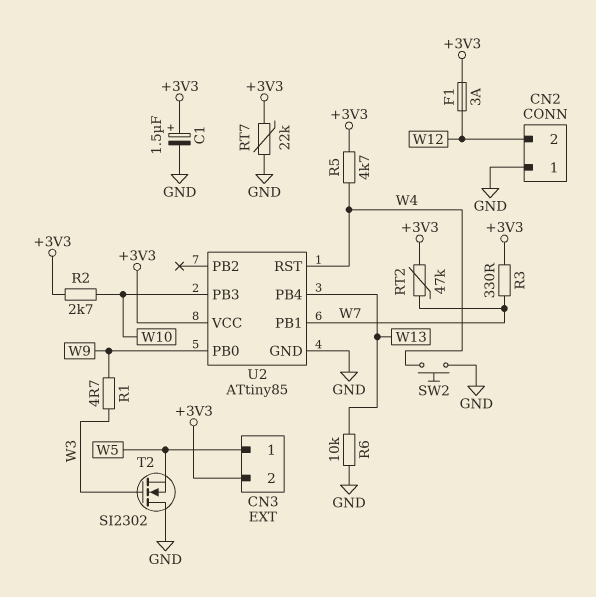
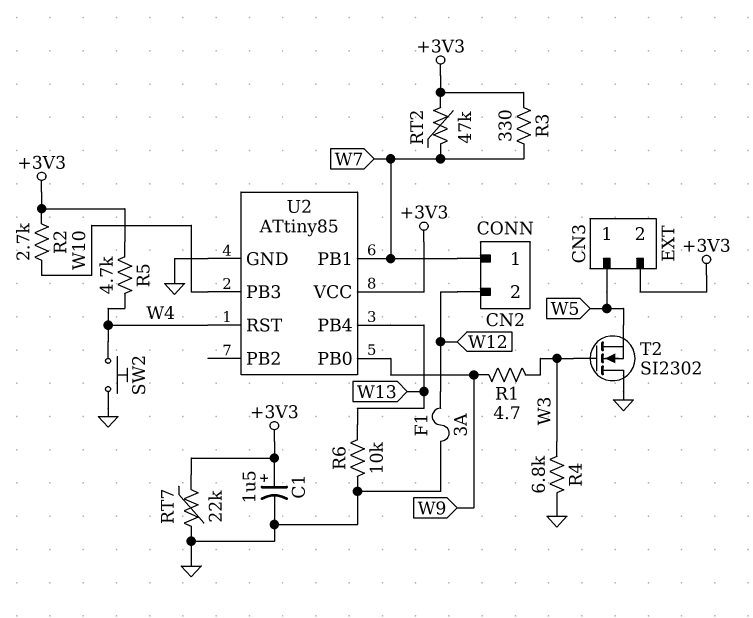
CN2 pin 1: GND -> W7
F1: 3A (+3V3, W12) -> 3A (GND, W12)
R4: none -> 6.8k (GND, W3)

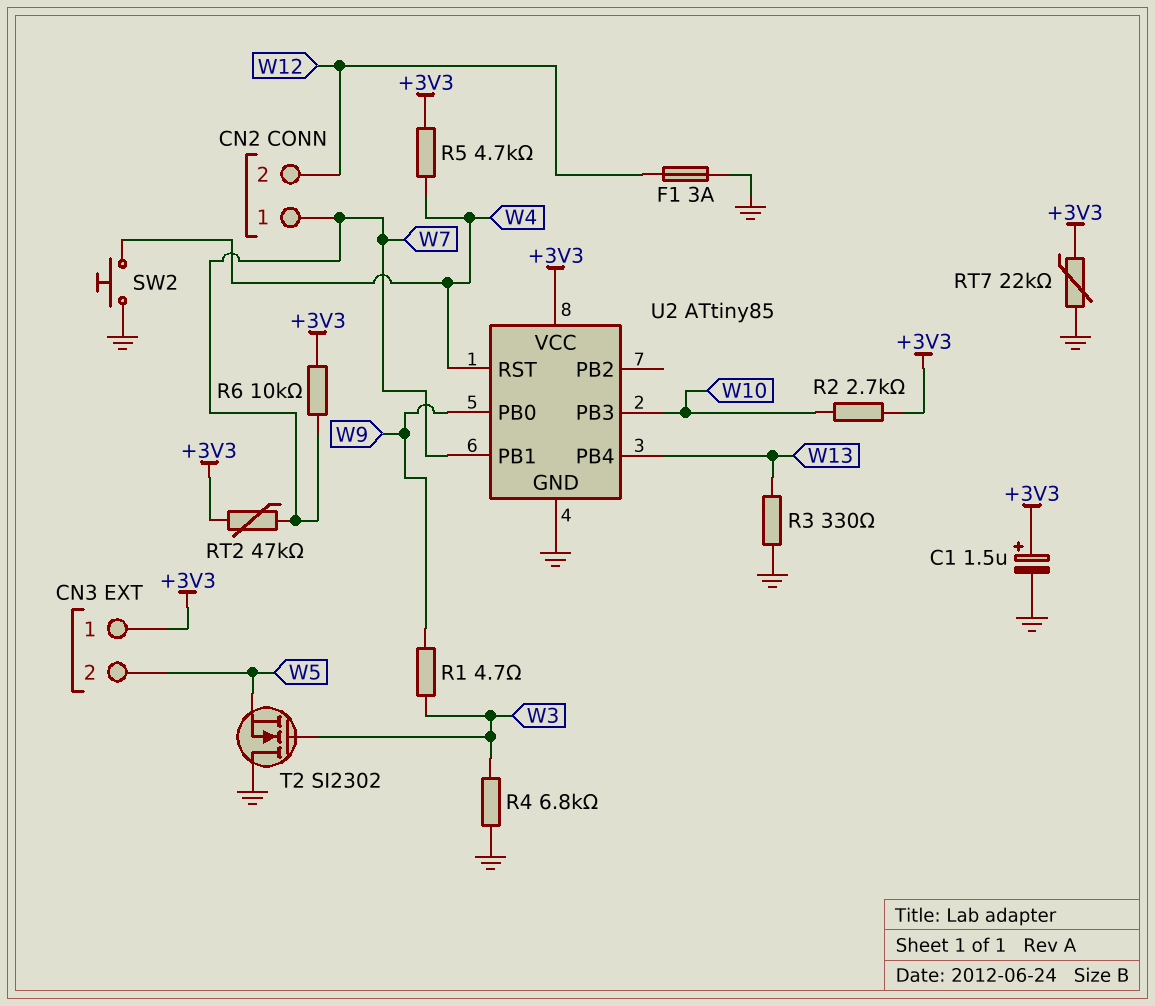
CN3 pin 1: W5 -> +3V3
CN3 pin 2: +3V3 -> W5
R3: 330 (+3V3, W7) -> 330 (GND, W13)
R6: 10k (GND, W13) -> 10k (+3V3, W7)

